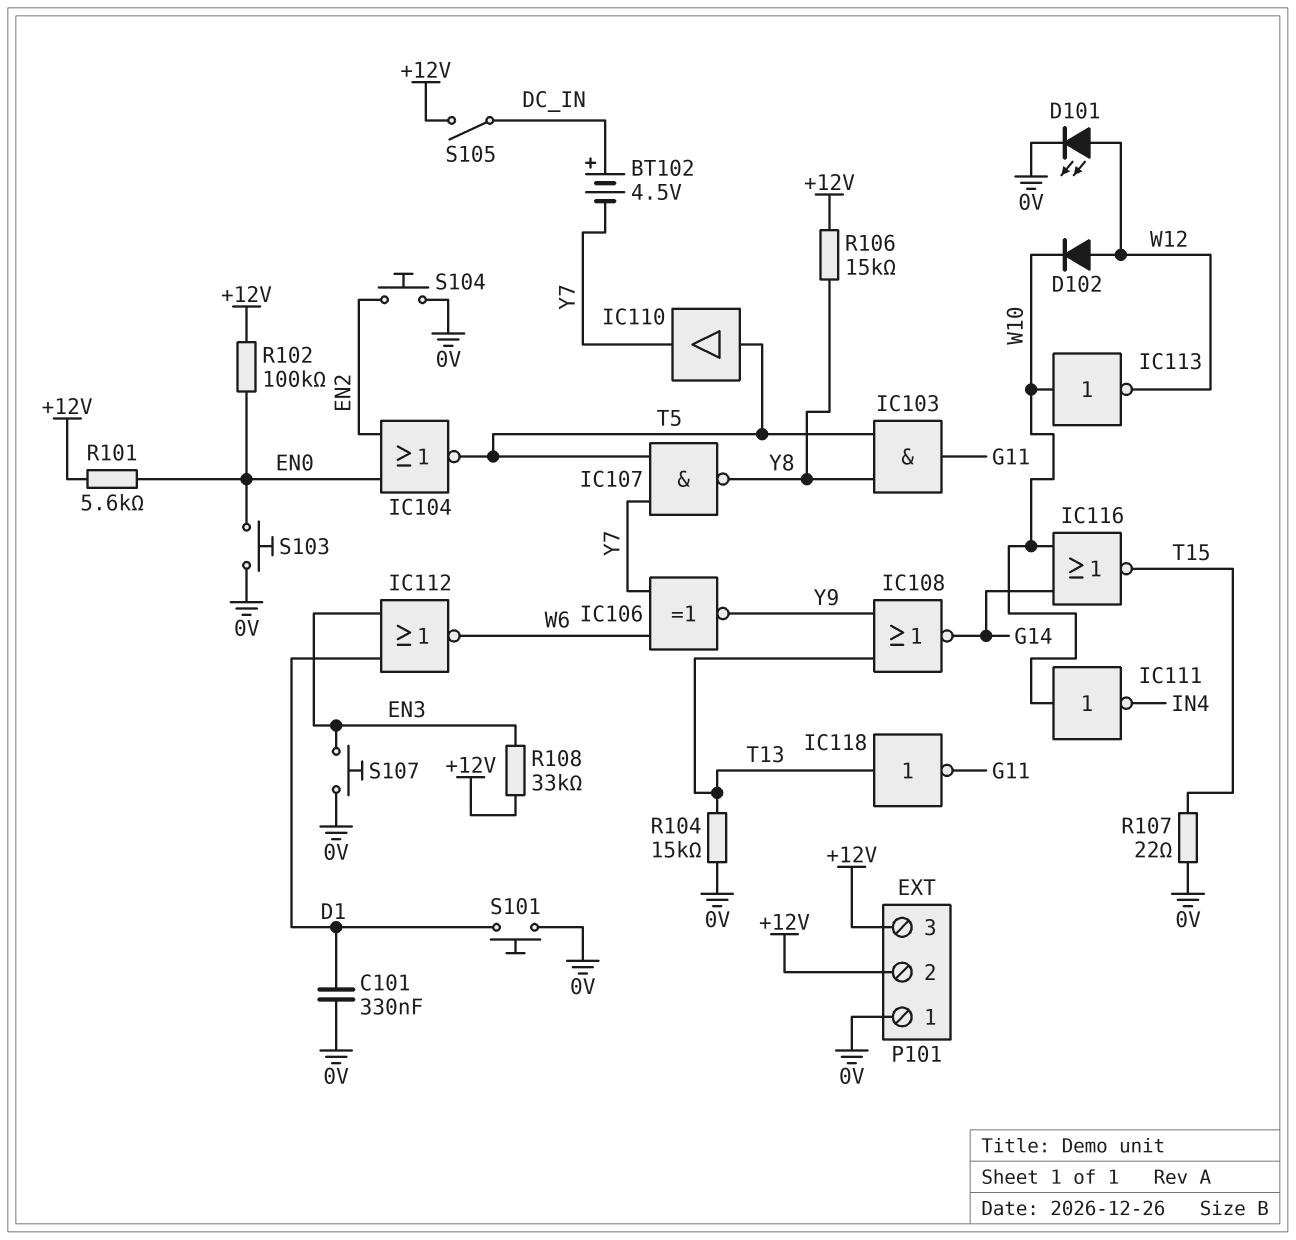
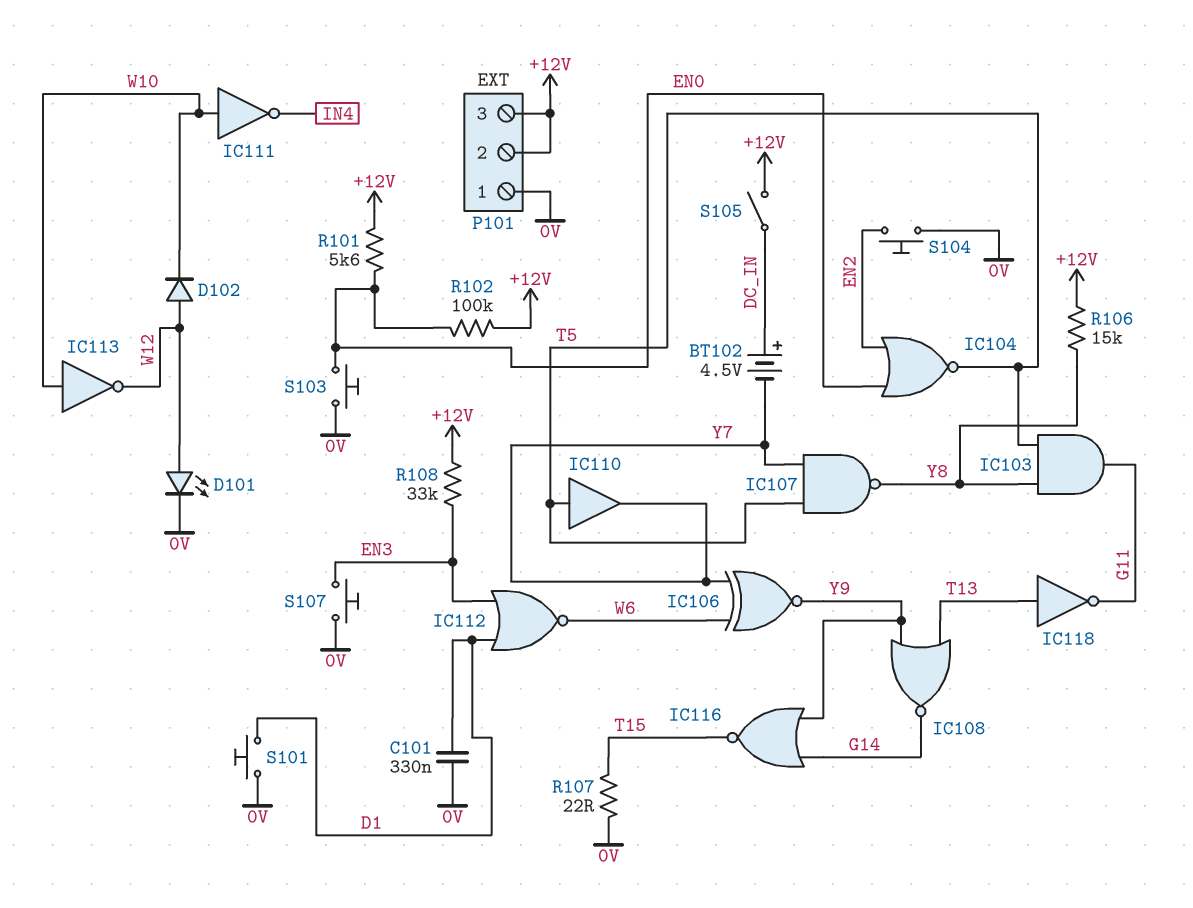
IC116: NOR (in G14, in W10, out T15) -> NOR (in G14, in Y9, out T15)
R104: 15k (0V, T13) -> none

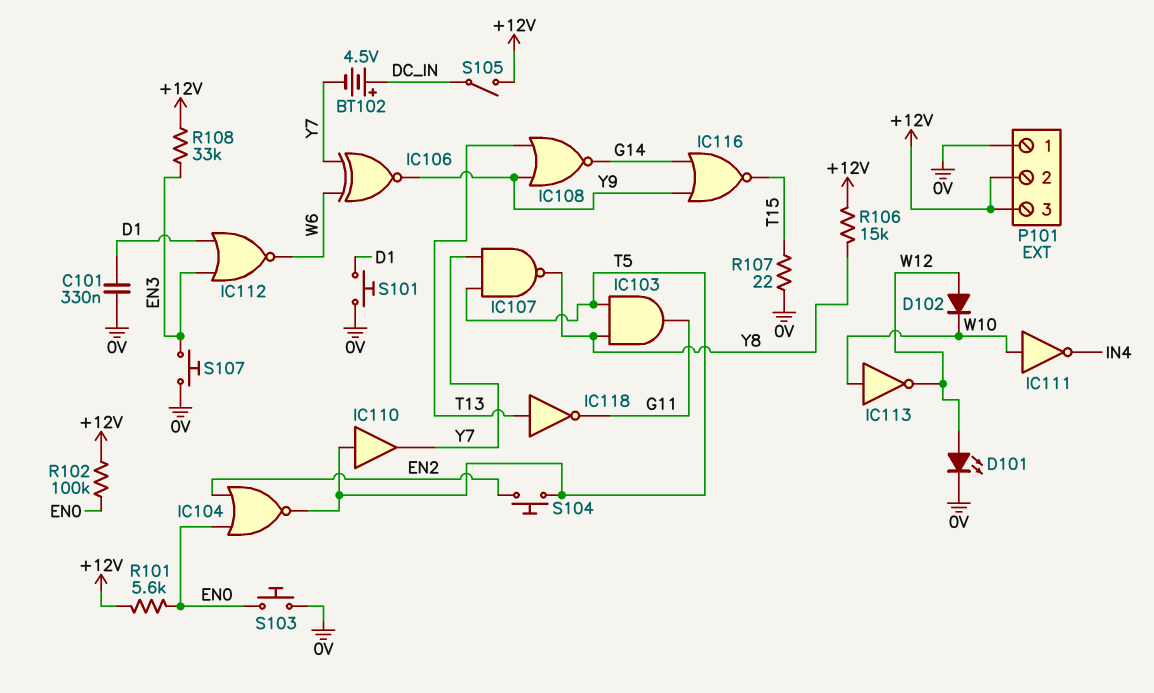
S104: button (0V, EN2) -> button (EN2, T5)

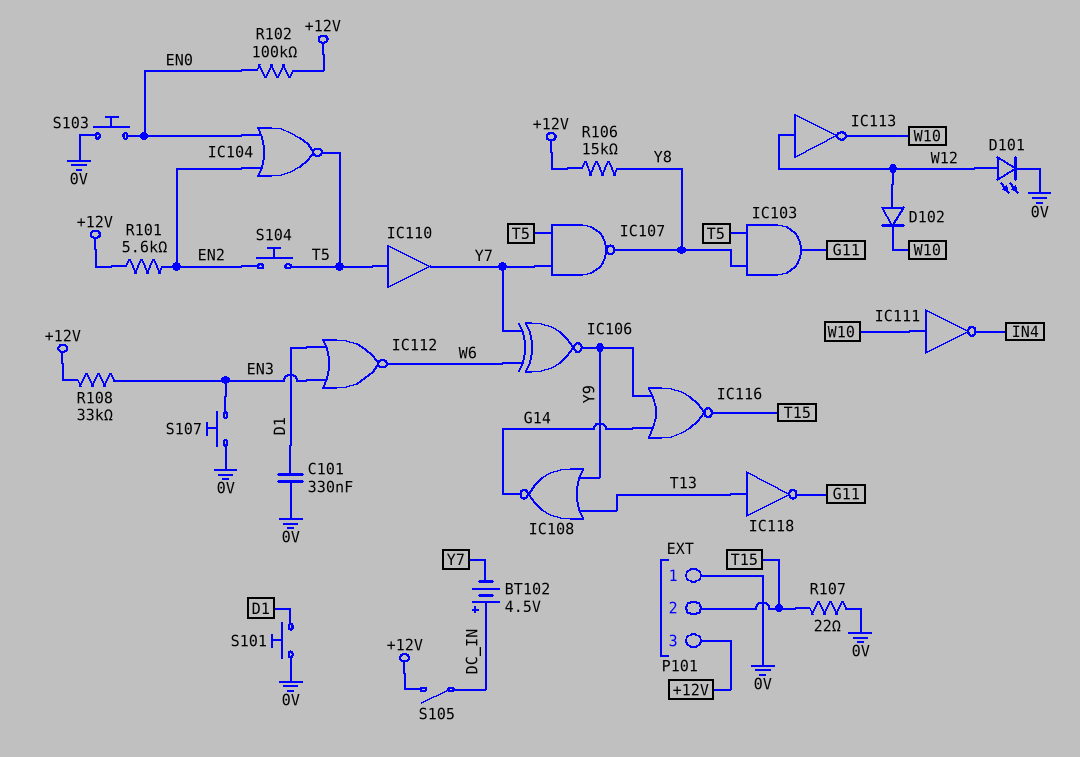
IC113: NOT (in W10, out W12) -> NOT (in W12, out W10)
P101 pin 2: +12V -> T15
R101: 5.6k (+12V, EN0) -> 5.6k (+12V, EN2)

